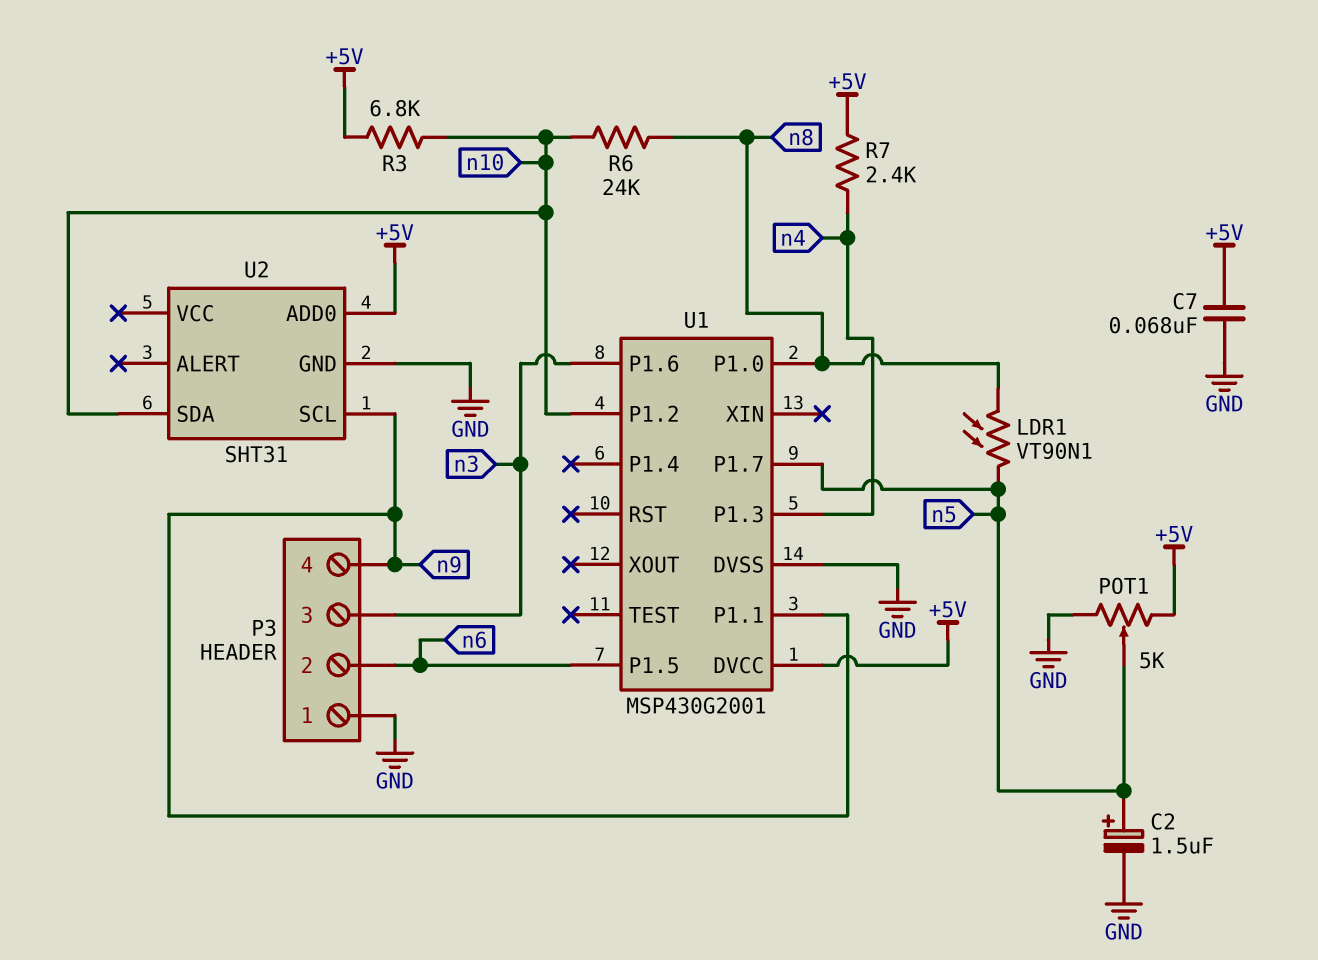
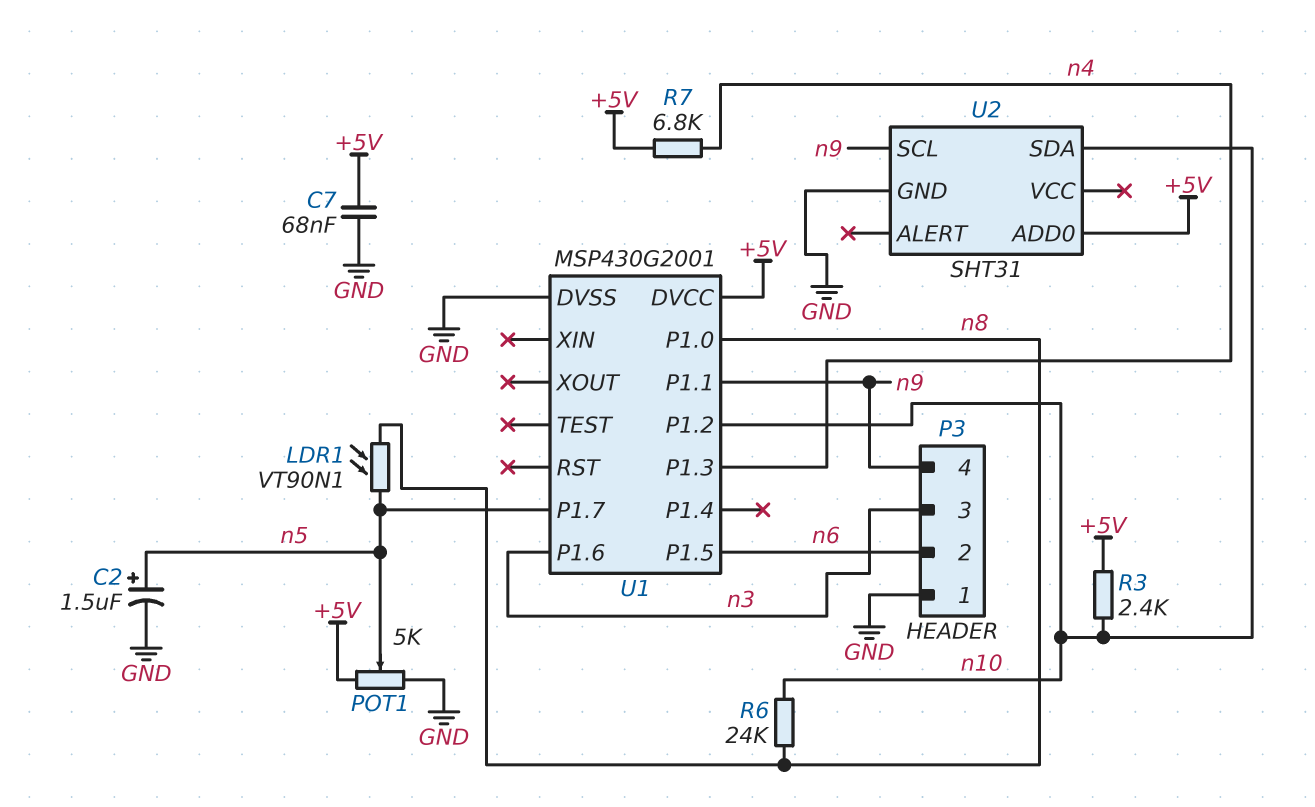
R3: 6.8k (+5V, n10) -> 2.4k (+5V, n10)
R7: 2.4k (+5V, n4) -> 6.8k (+5V, n4)

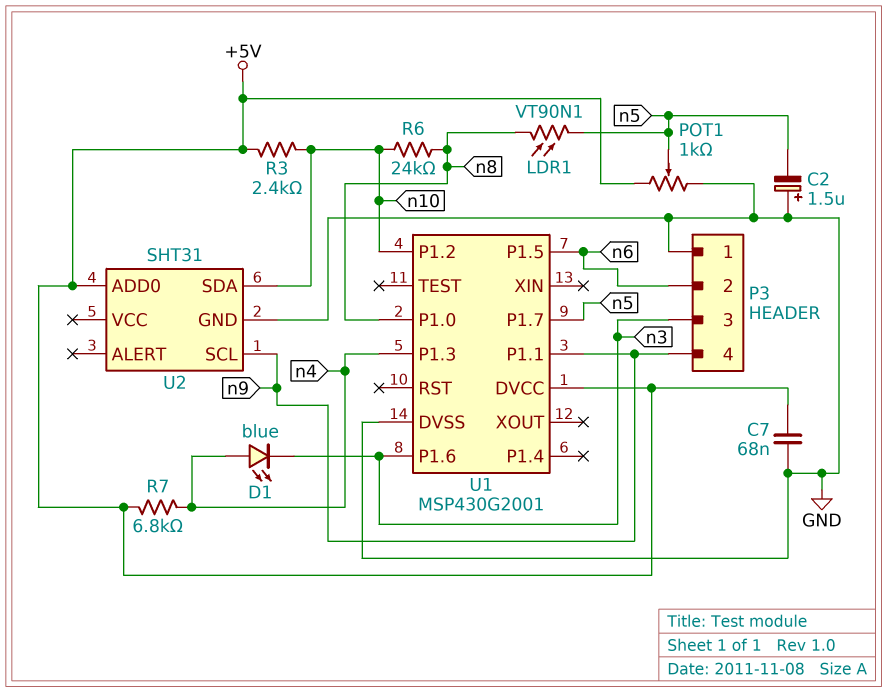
C2: 1.5uF (plus n5, minus GND) -> 1.5uF (plus GND, minus n5)
D1: none -> LED blue (A n4, K n3)
POT1: 5k (+5V, GND, wiper n5) -> 1k (+5V, GND, wiper n5)

